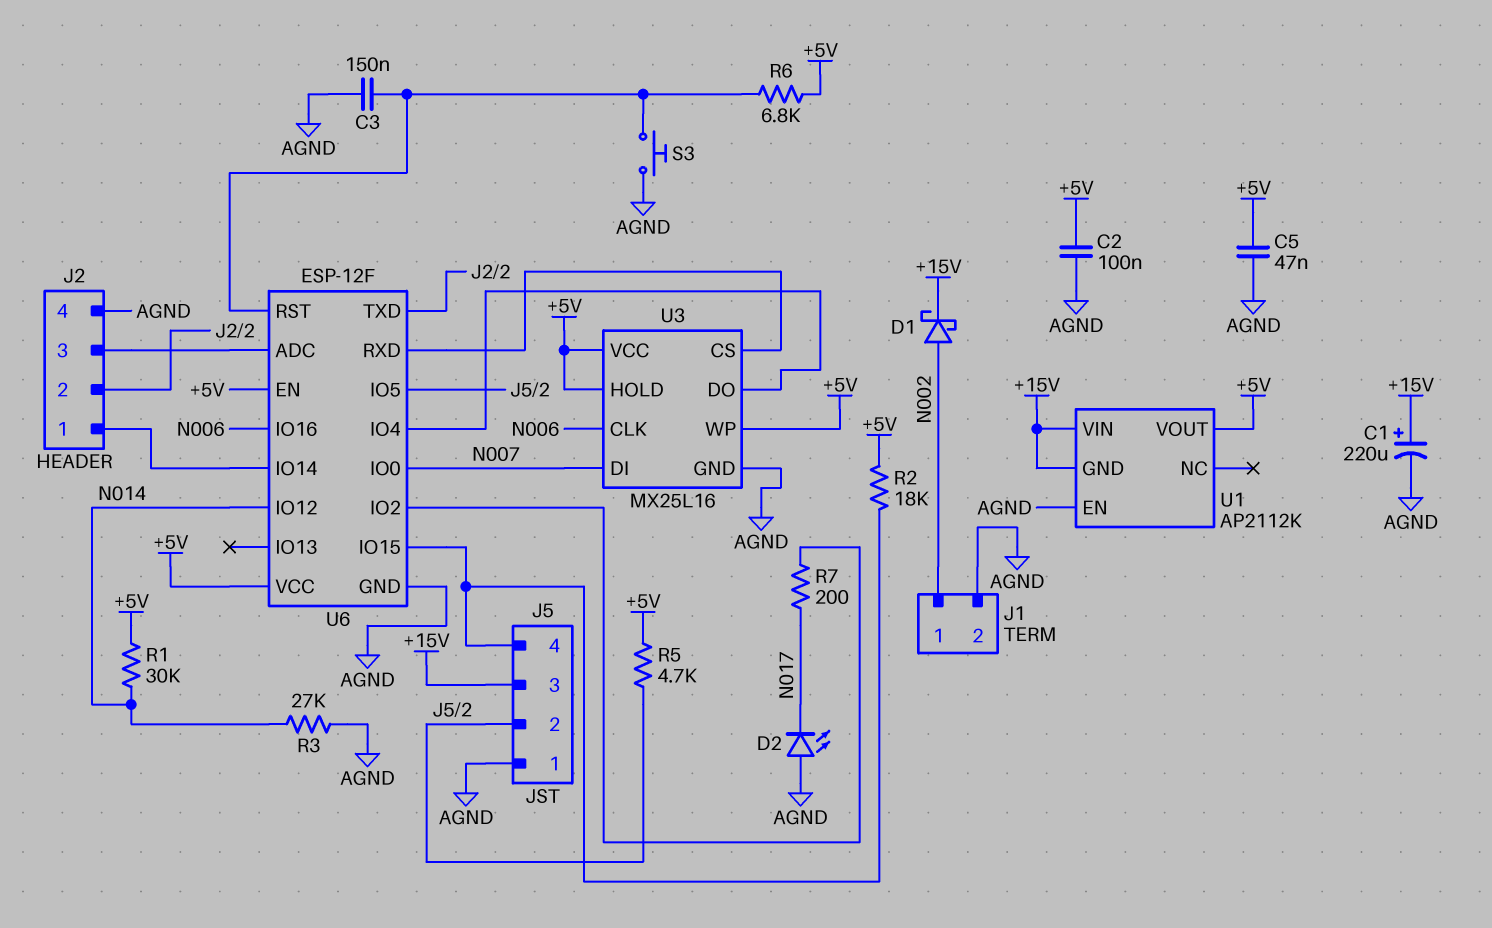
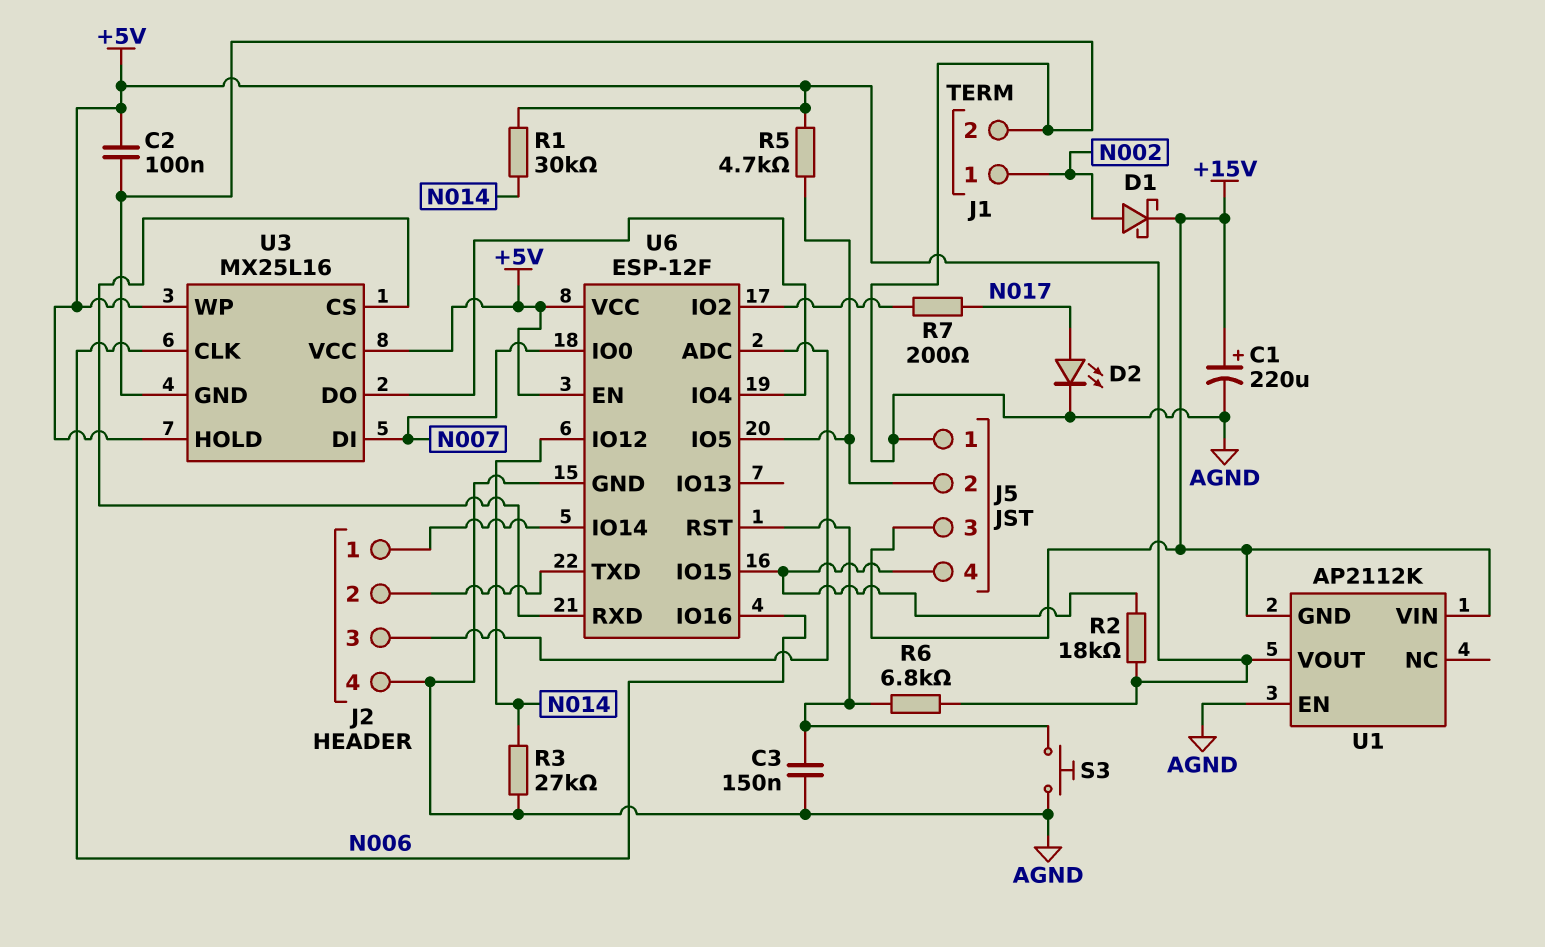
C5: 47nF (+5V, AGND) -> none
D2: LED (A AGND, K N017) -> LED (A N017, K AGND)

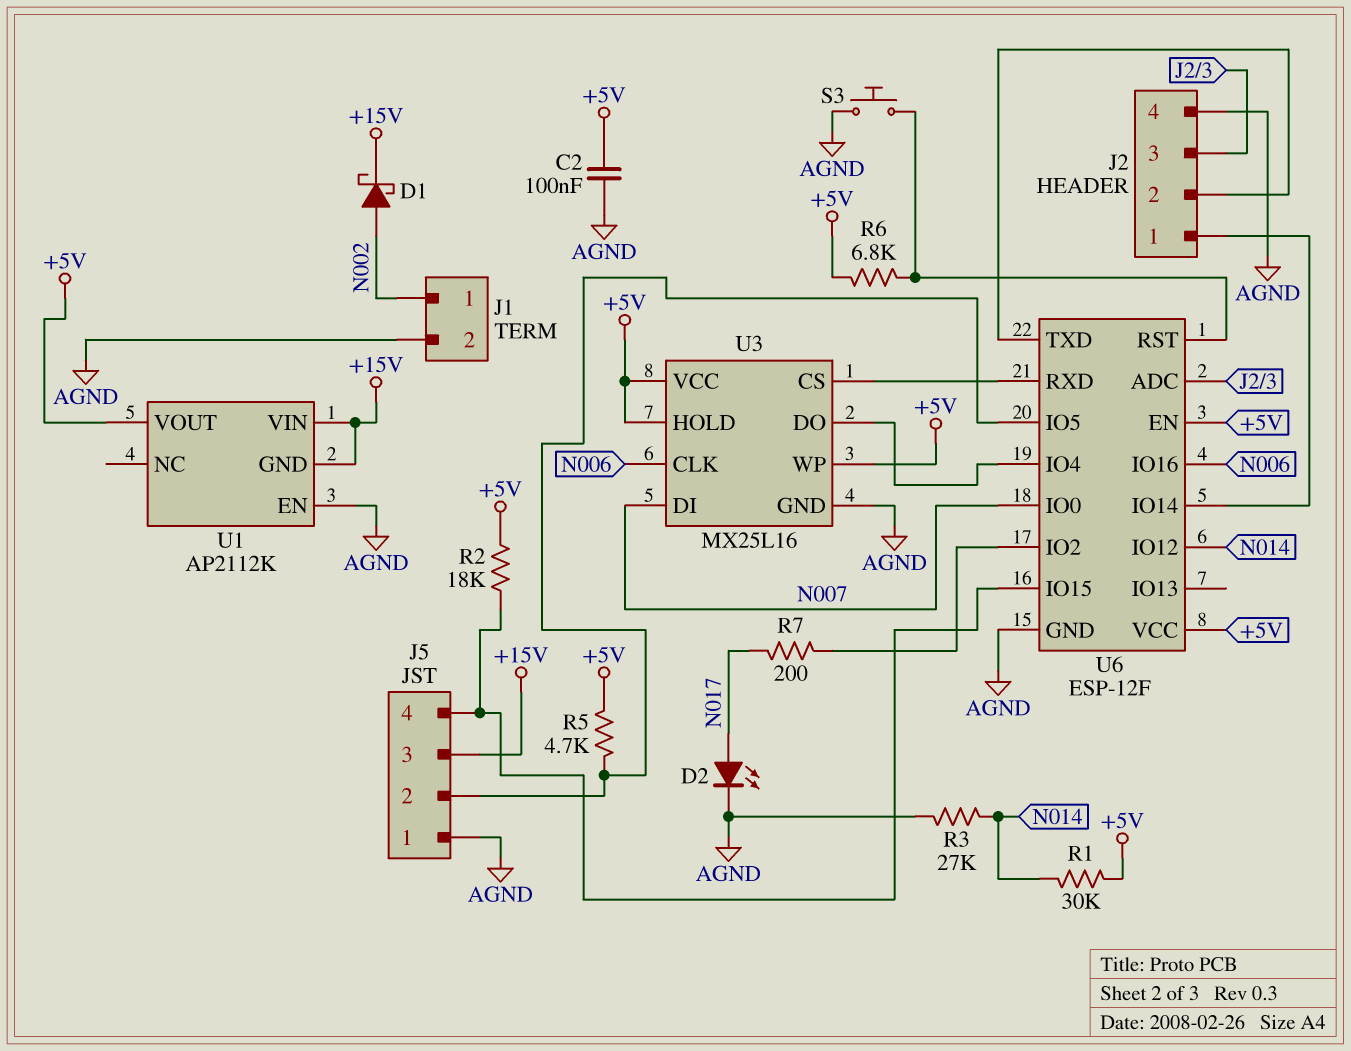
C1: 220uF (plus +15V, minus AGND) -> none
C3: 150nF (AGND, U6/RST) -> none

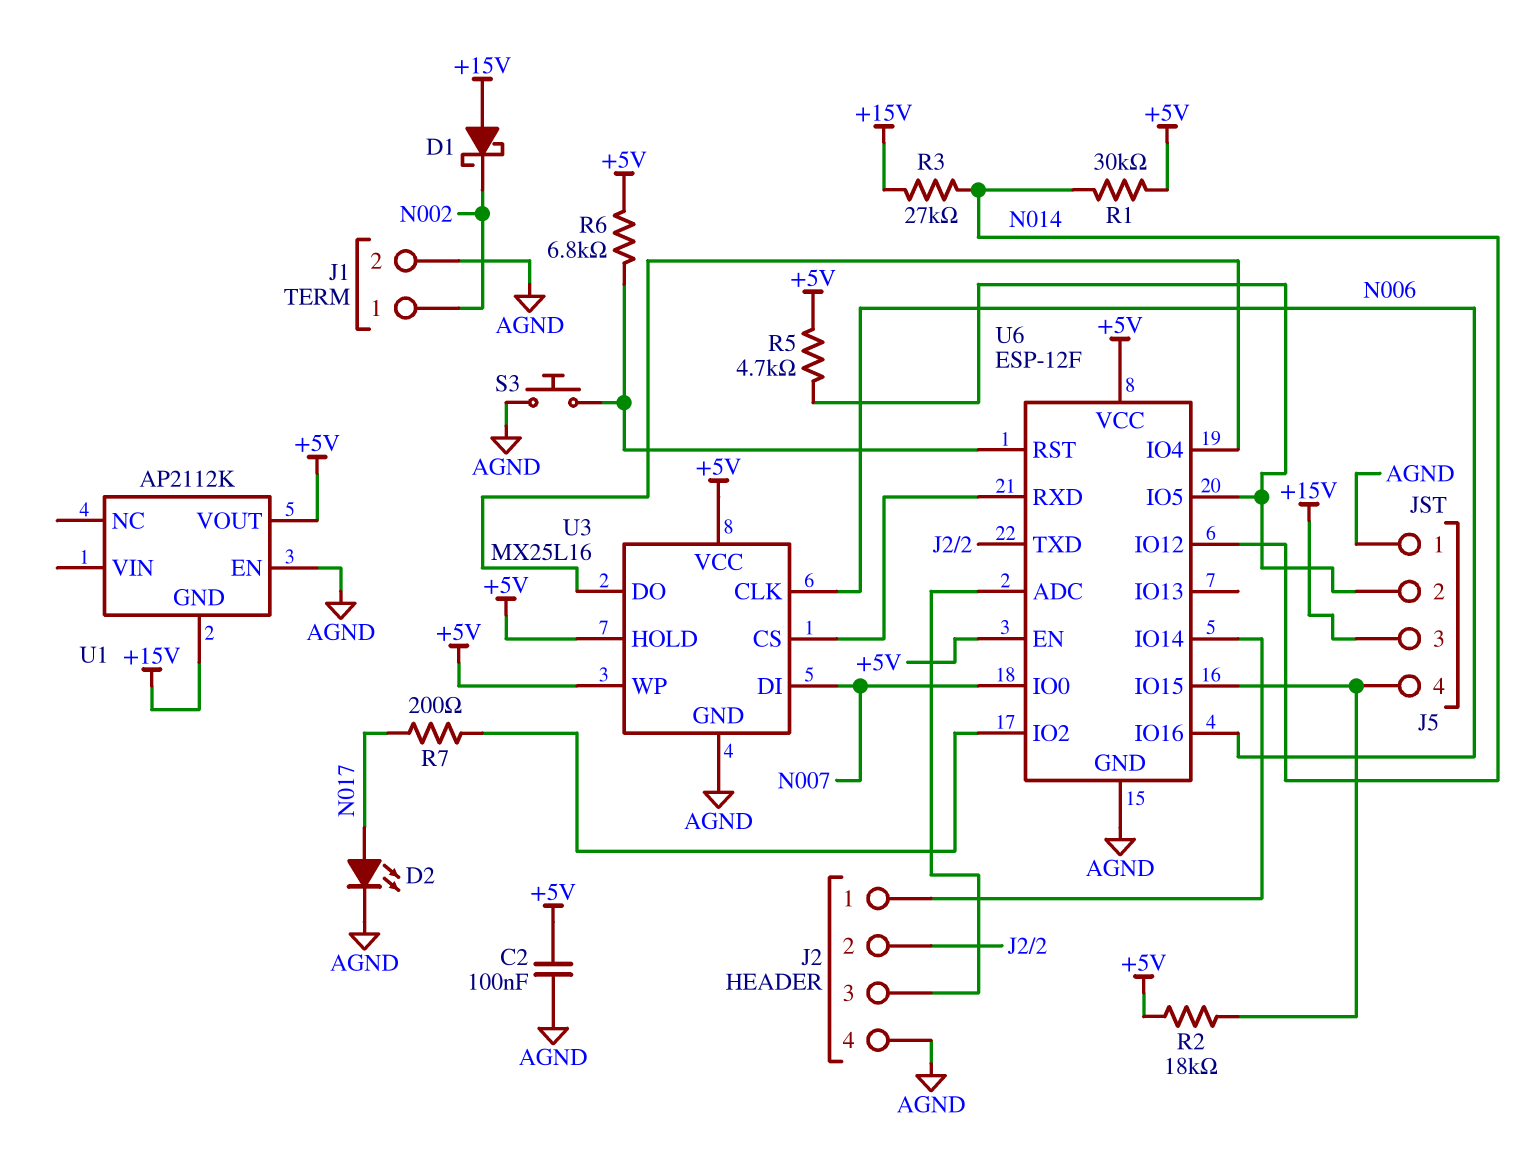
D1: schottky (A N002, K +15V) -> schottky (A +15V, K N002)
R3: 27k (AGND, N014) -> 27k (+15V, N014)
U1 pin VIN: +15V -> none

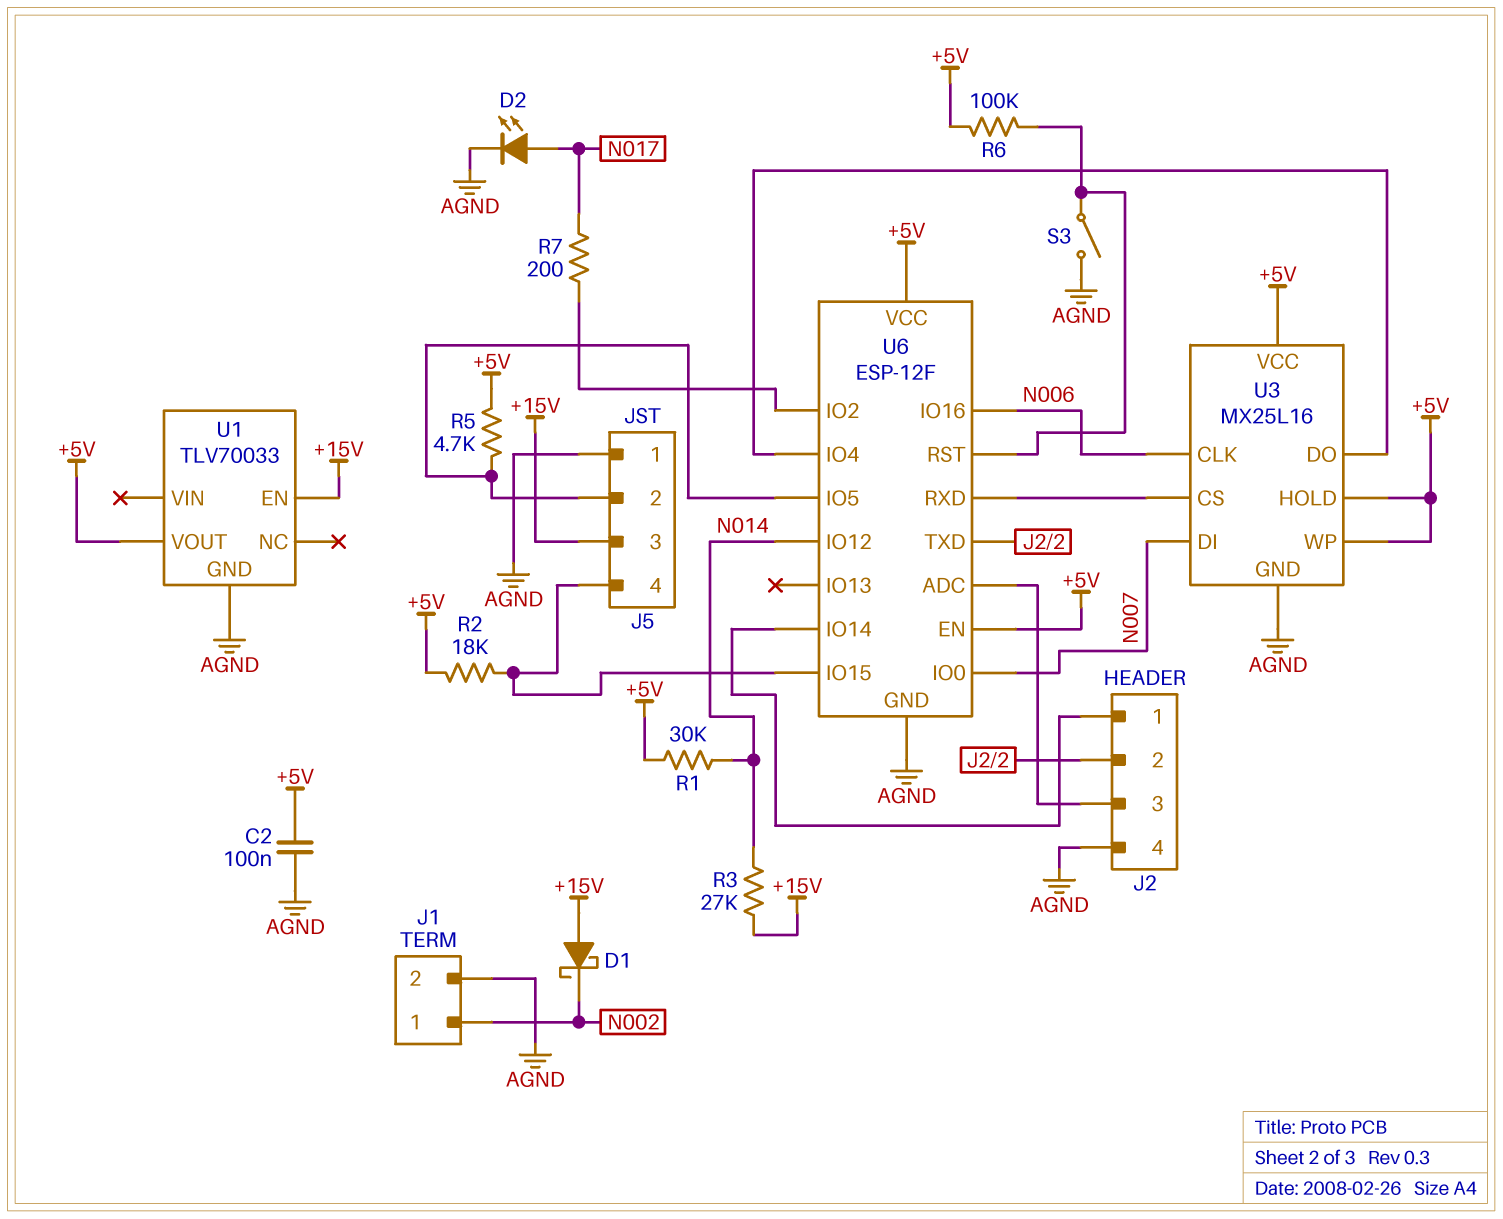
R6: 6.8k (+5V, U6/RST) -> 100k (+5V, U6/RST)
S3: button (AGND, U6/RST) -> switch (AGND, U6/RST)
U1: AP2112K -> TLV70033
U1 pin EN: AGND -> +15V
U1 pin GND: +15V -> AGND

